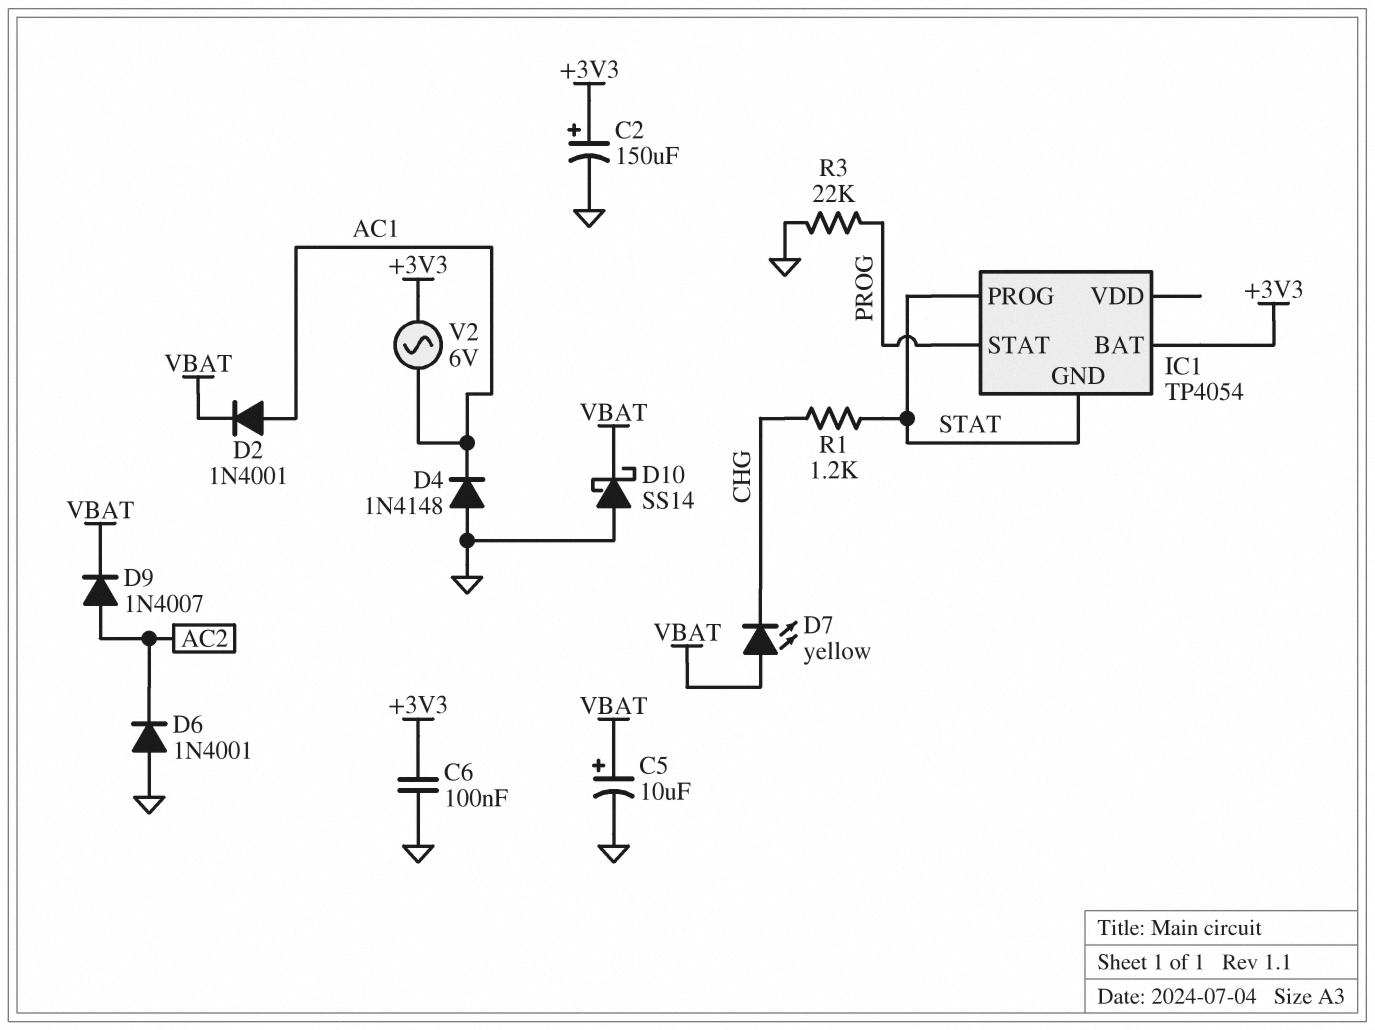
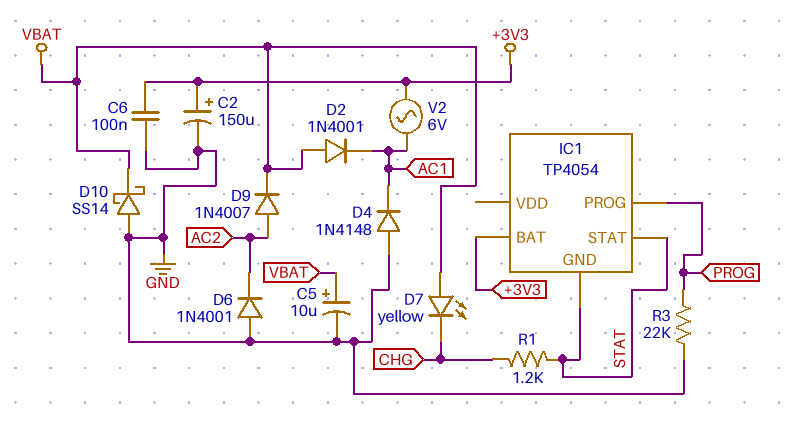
D2: diode 1N4001 (A AC1, K VBAT) -> diode 1N4001 (A VBAT, K AC1)
IC1 pin PROG: STAT -> PROG
IC1 pin STAT: PROG -> STAT

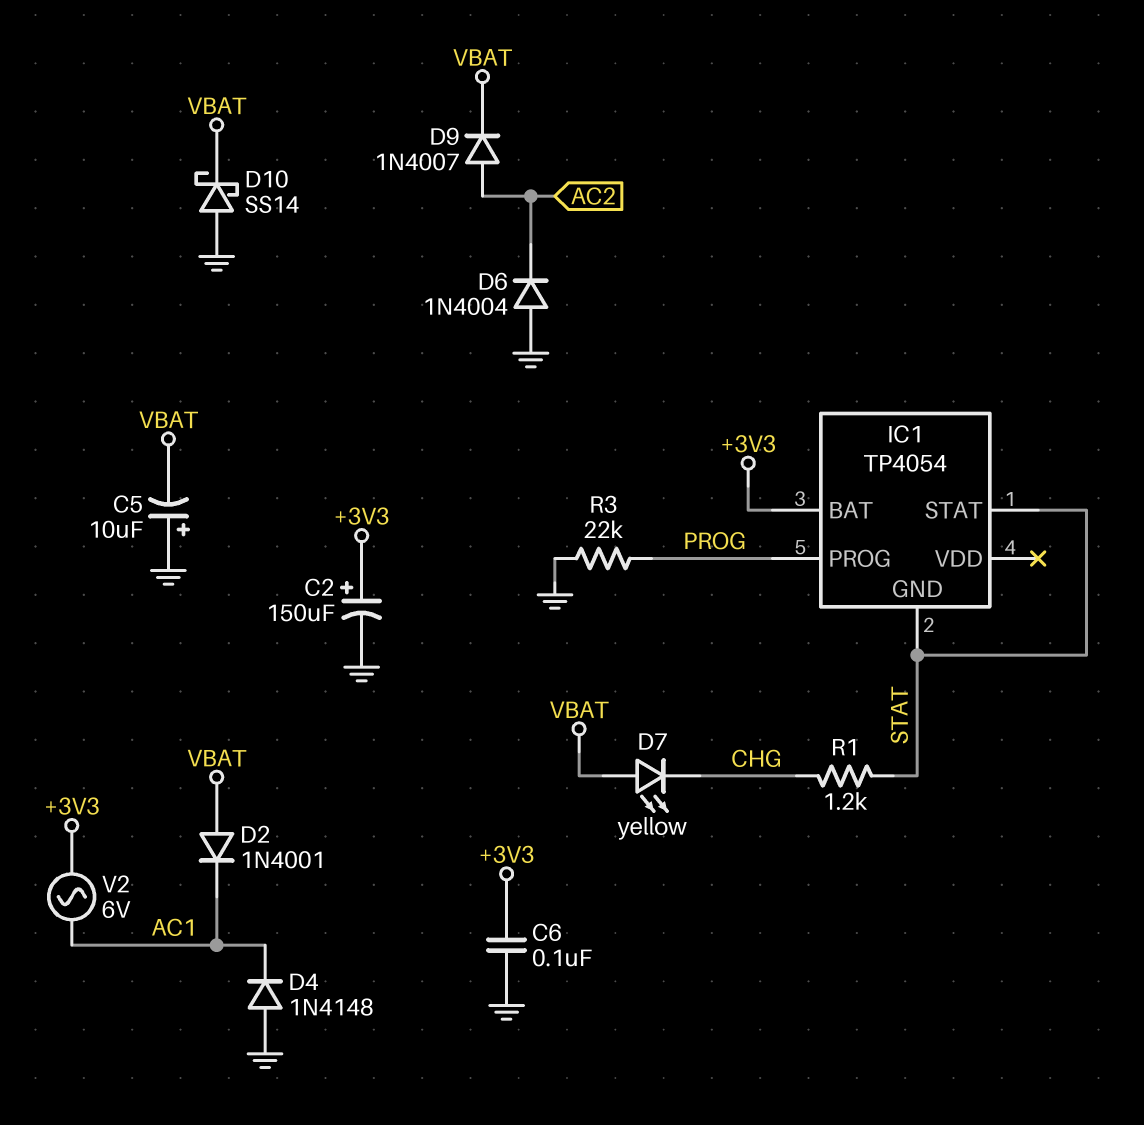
C5: 10uF (plus VBAT, minus GND) -> 10uF (plus GND, minus VBAT)
D6: diode 1N4001 (A GND, K AC2) -> diode 1N4004 (A GND, K AC2)

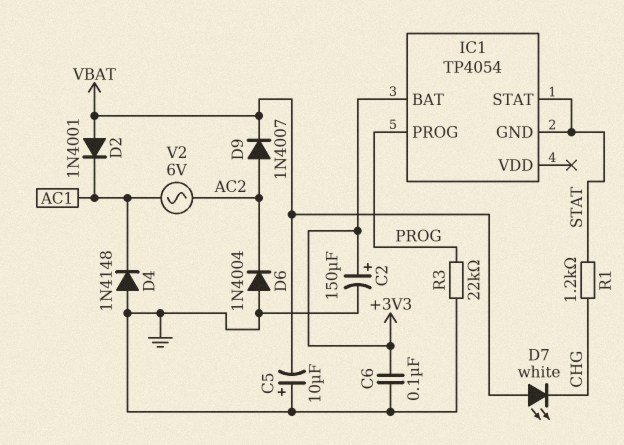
D7: LED yellow (A VBAT, K CHG) -> LED white (A VBAT, K CHG)
D10: schottky SS14 (A GND, K VBAT) -> none
V2: AC 6V (+3V3, AC1) -> AC 6V (AC1, AC2)

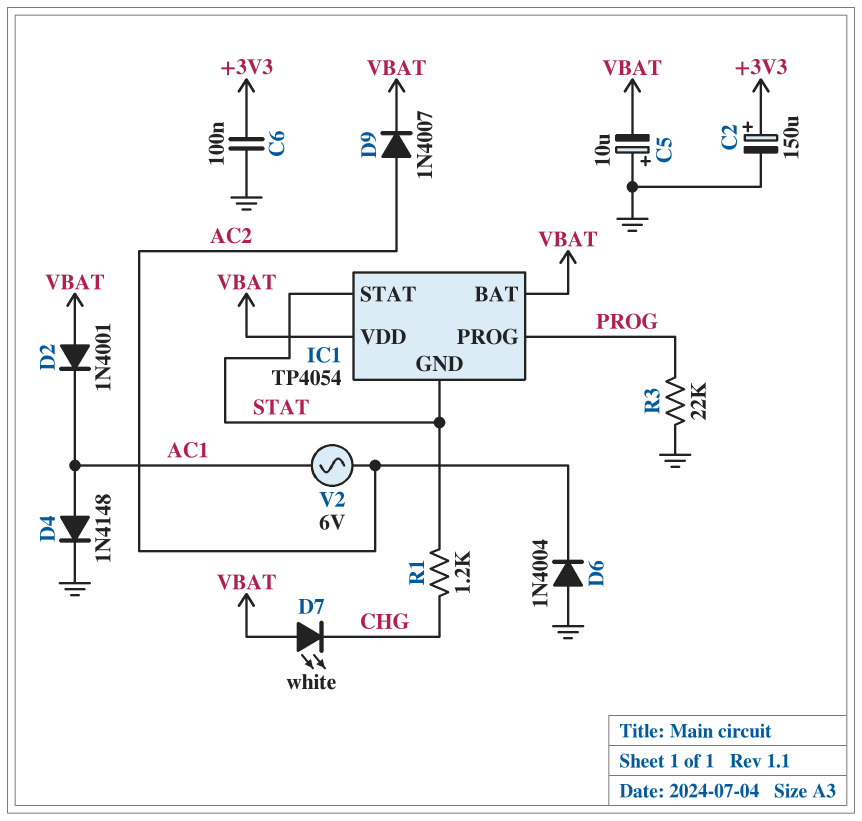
D4: diode 1N4148 (A GND, K AC1) -> diode 1N4148 (A AC1, K GND)
IC1 pin BAT: +3V3 -> VBAT
IC1 pin VDD: none -> VBAT

